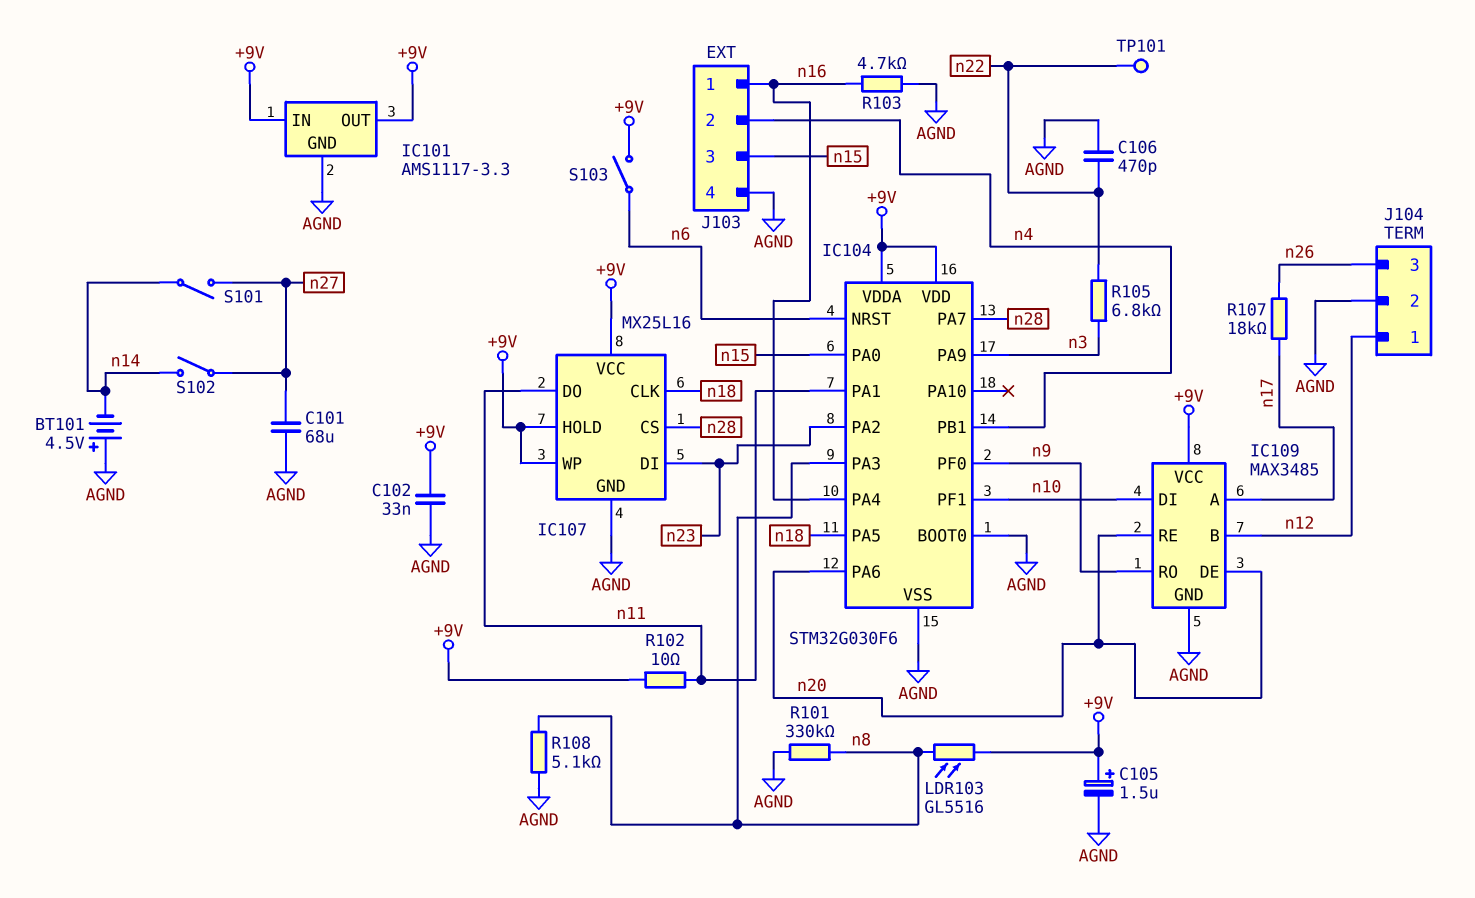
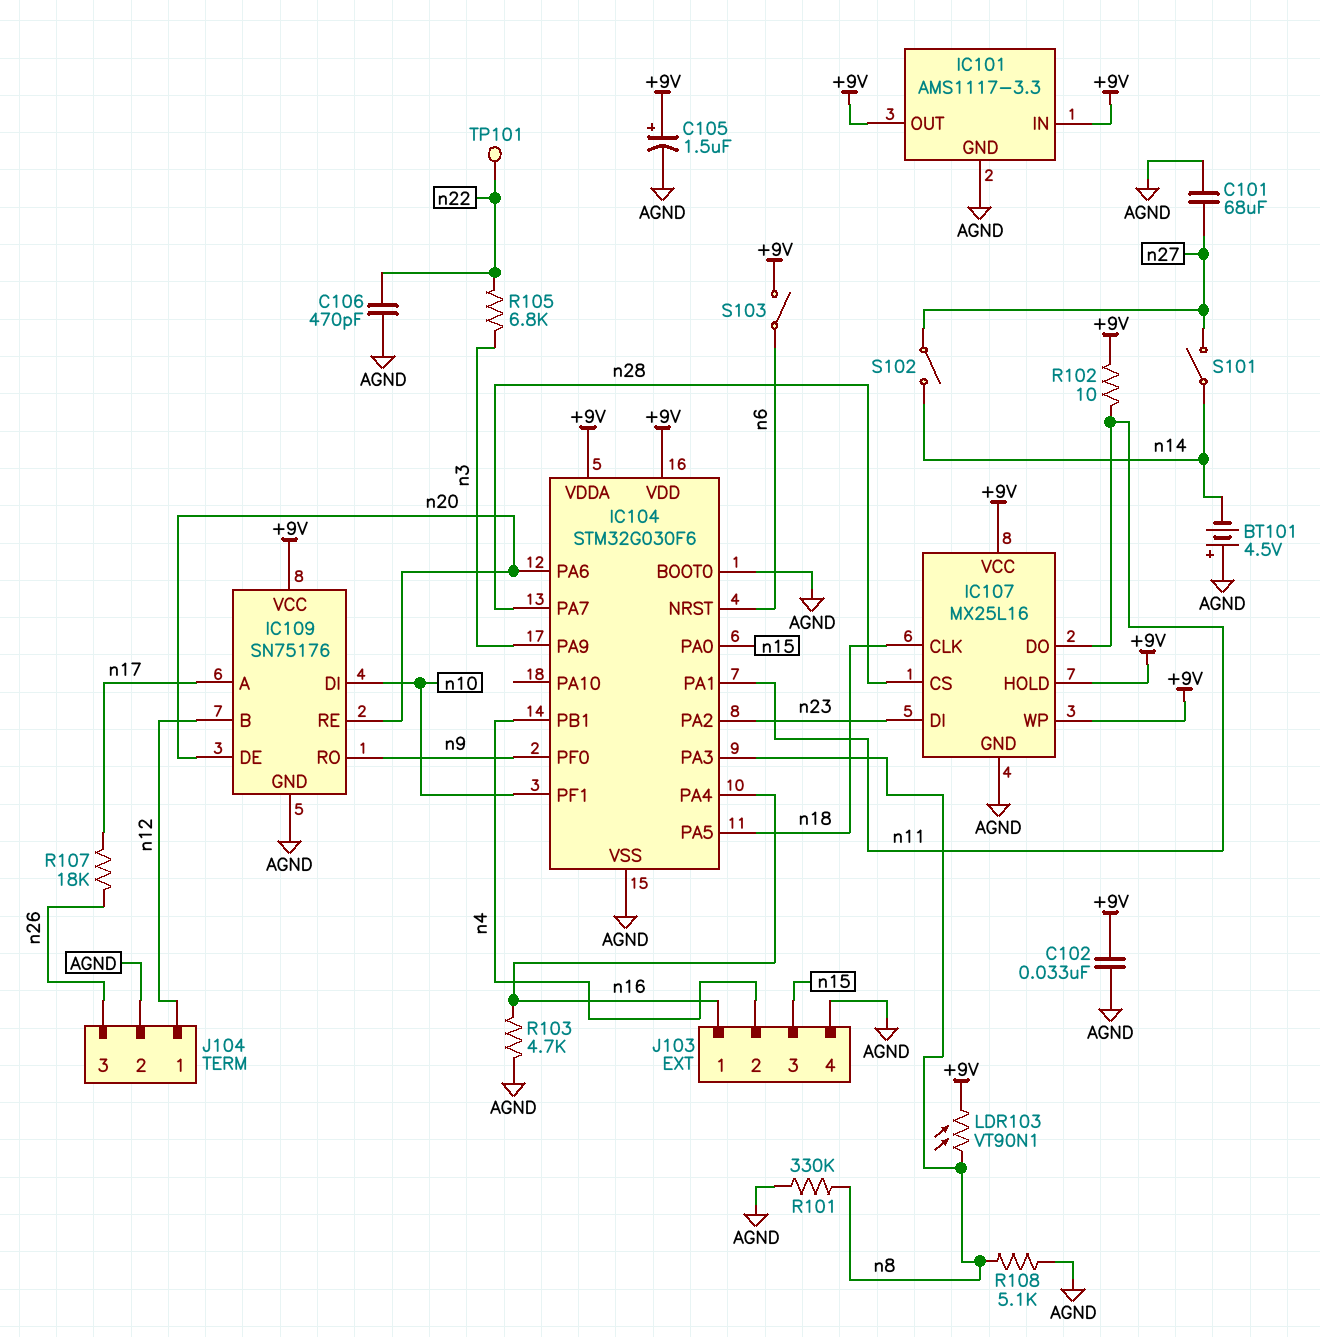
IC109: MAX3485 -> SN75176
LDR103: GL5516 (+9V, n8) -> VT90N1 (+9V, n8)

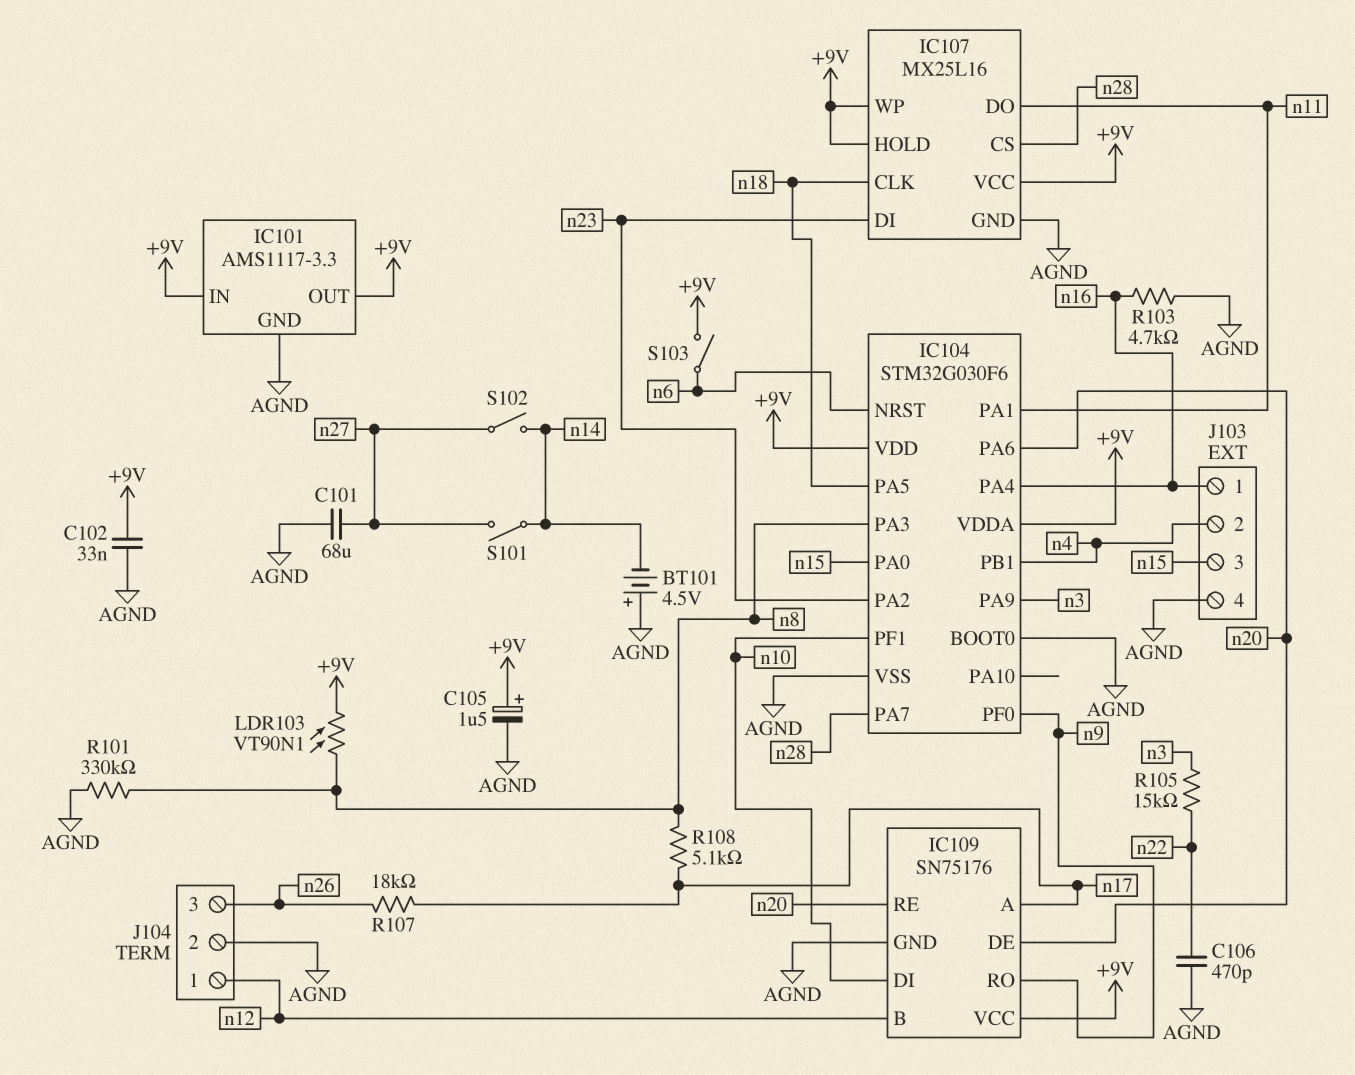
R102: 10 (+9V, n11) -> none
R105: 6.8k (n3, n22) -> 15k (n3, n22)
R108: 5.1k (AGND, n8) -> 5.1k (n8, n17)
TP101: test point (n22) -> none

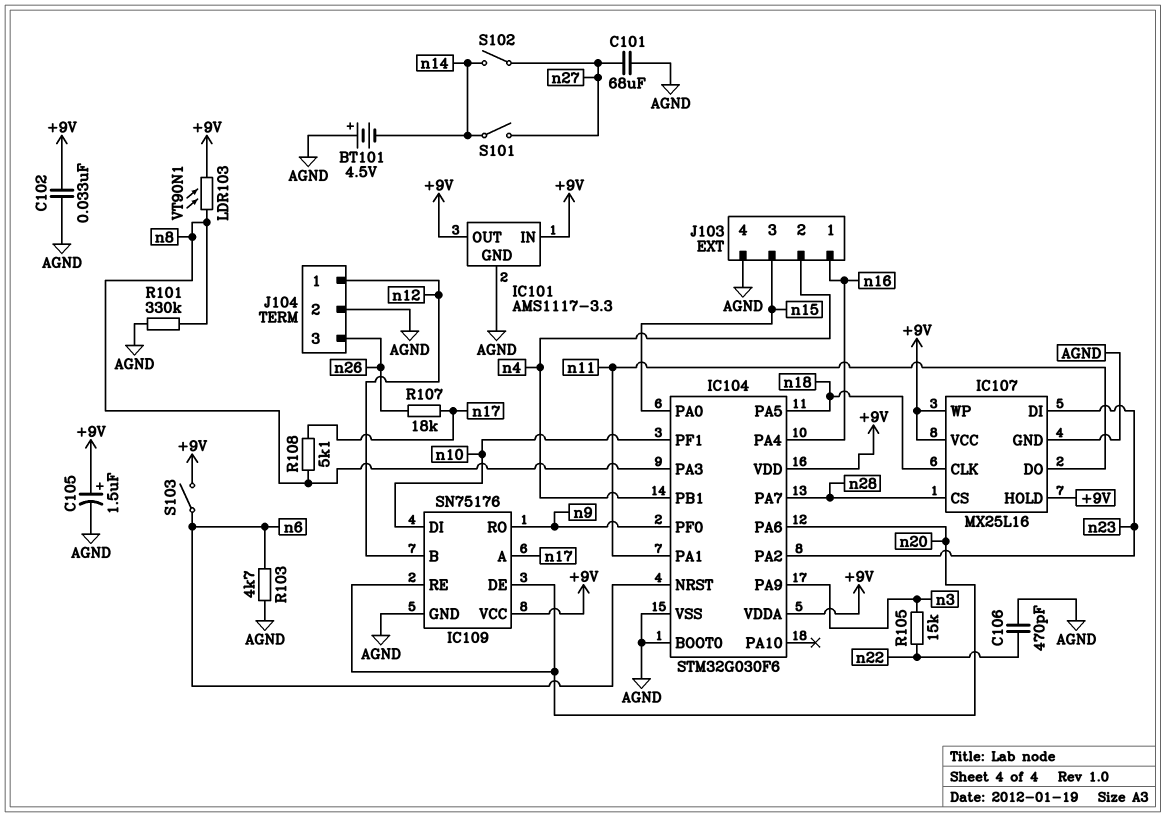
R103: 4.7k (AGND, n16) -> 4.7k (AGND, n6)

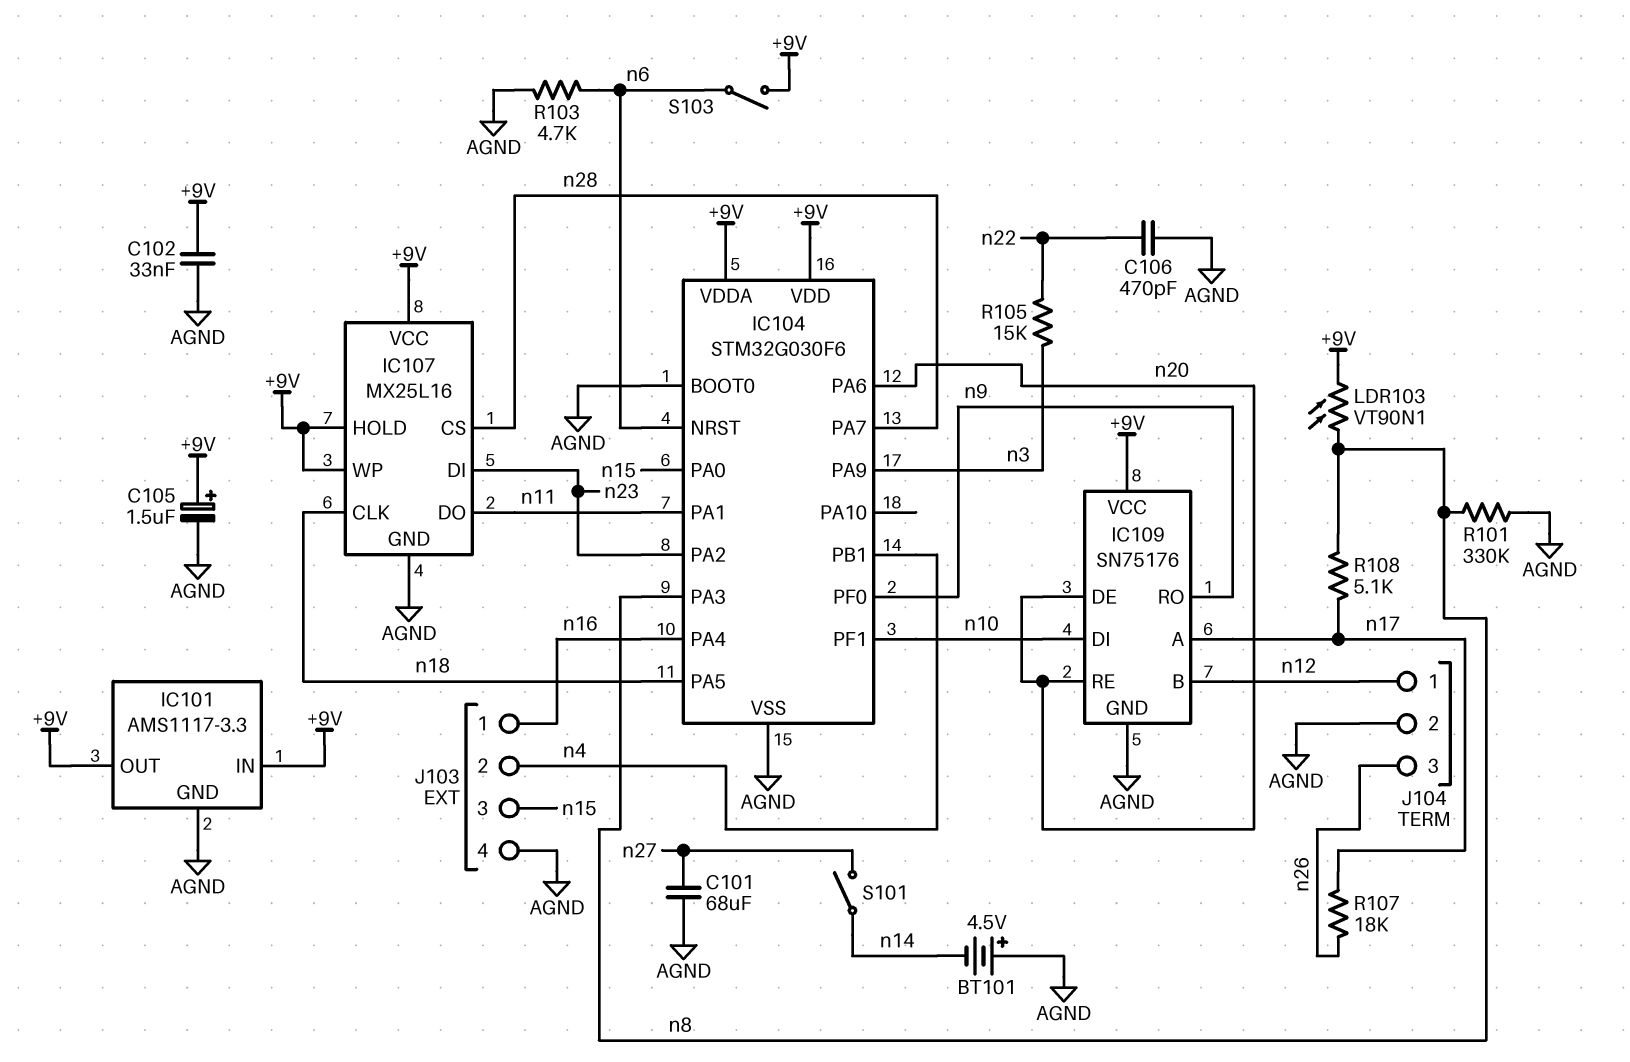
S102: switch (n14, n27) -> none

